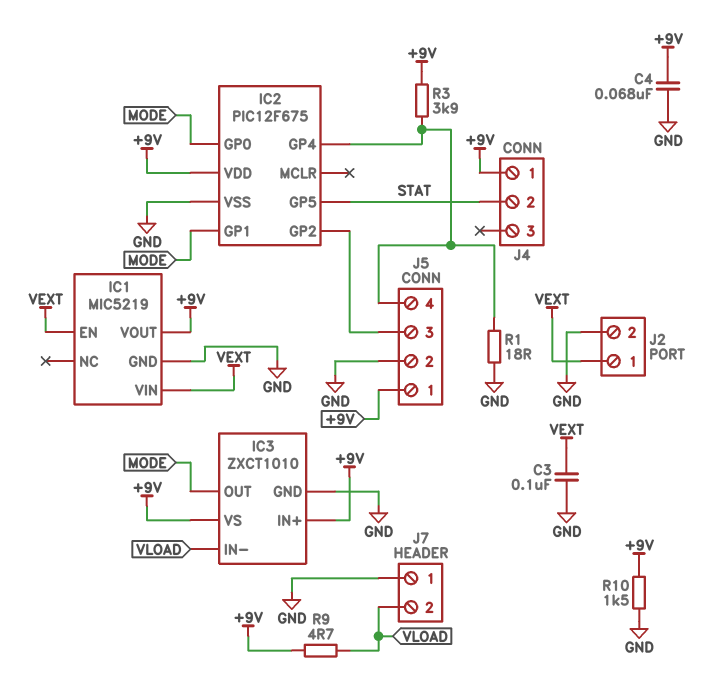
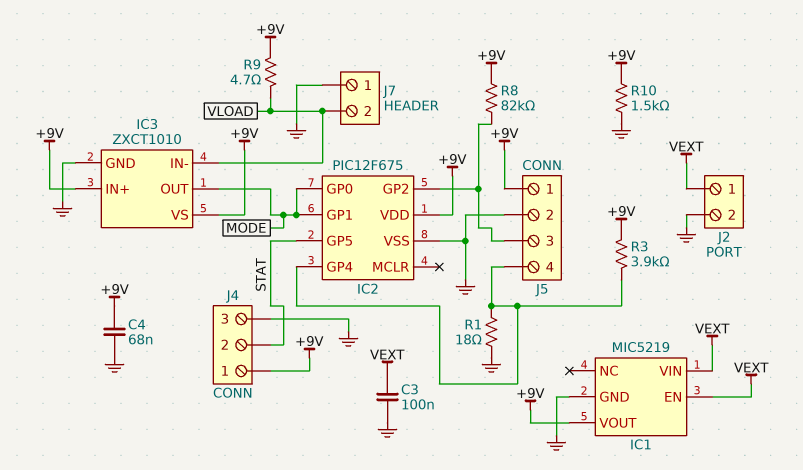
J4 pin 3: none -> GND
R8: none -> 82k (+9V, IC2/GP2)

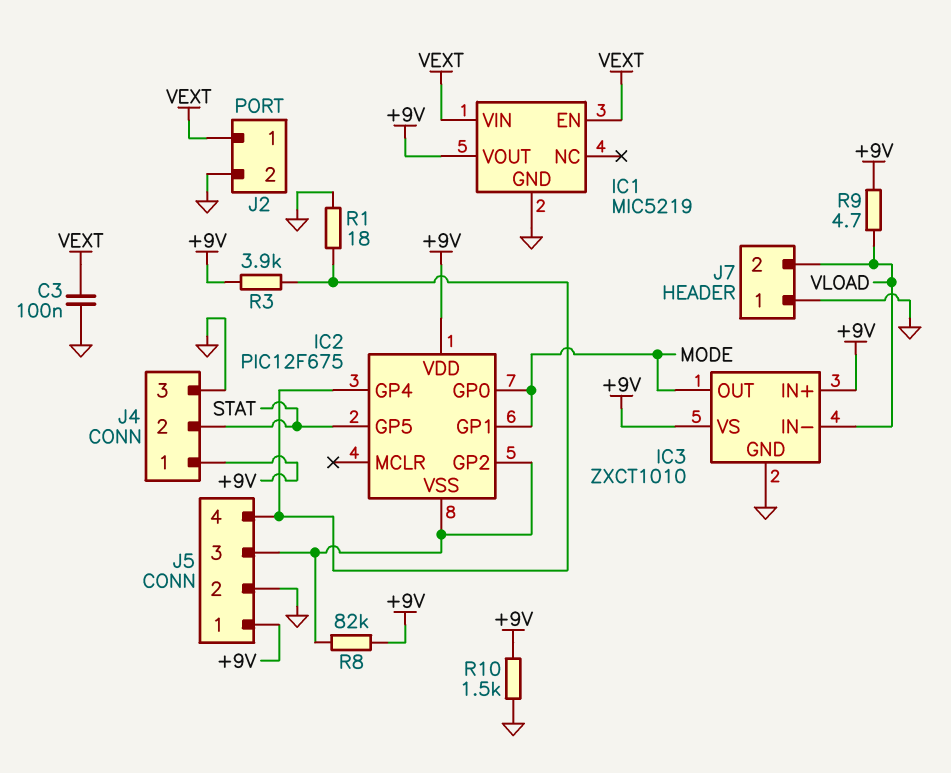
C4: 68nF (+9V, GND) -> none
IC2 pin VSS: GND -> IC2/GP2

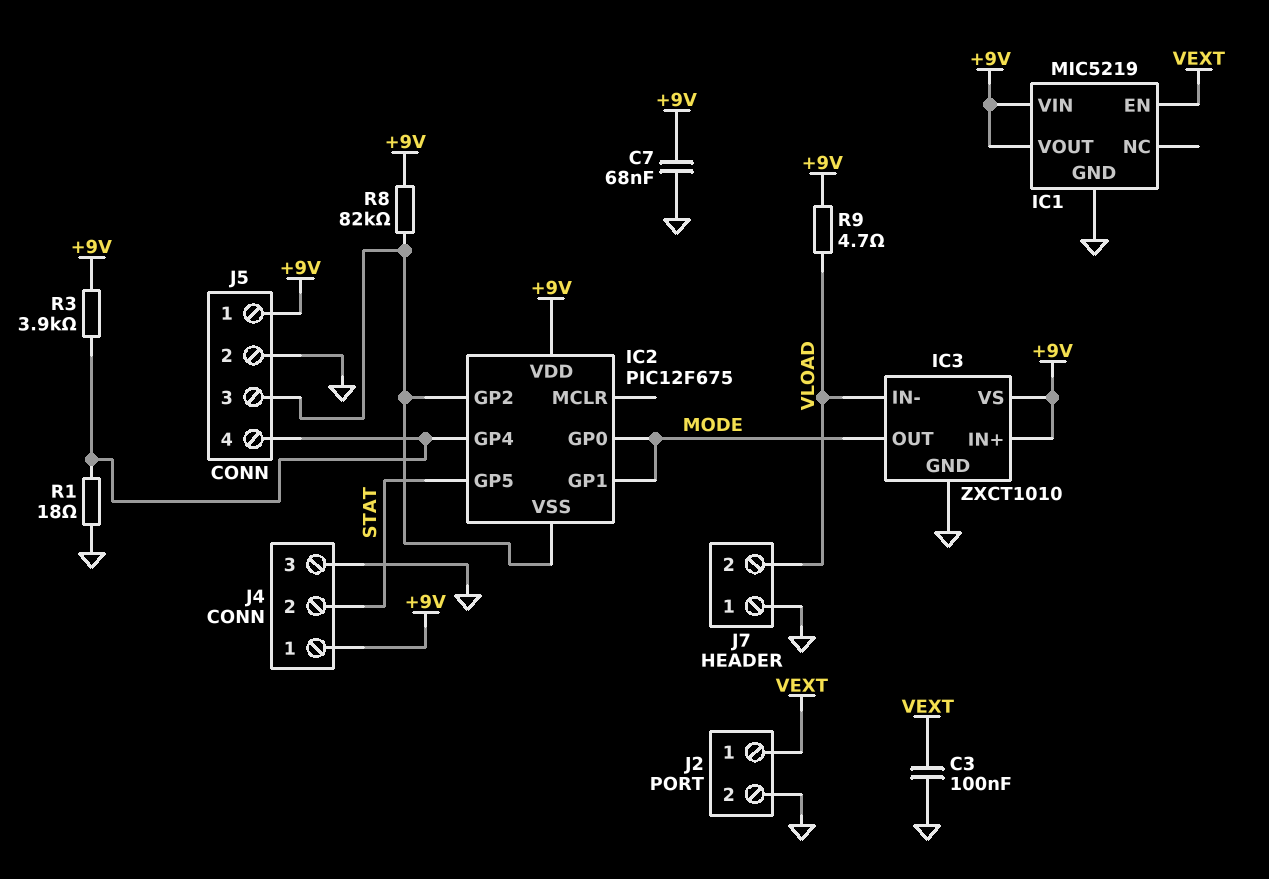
C7: none -> 68nF (+9V, GND)
IC1 pin VIN: VEXT -> +9V
R10: 1.5k (+9V, GND) -> none

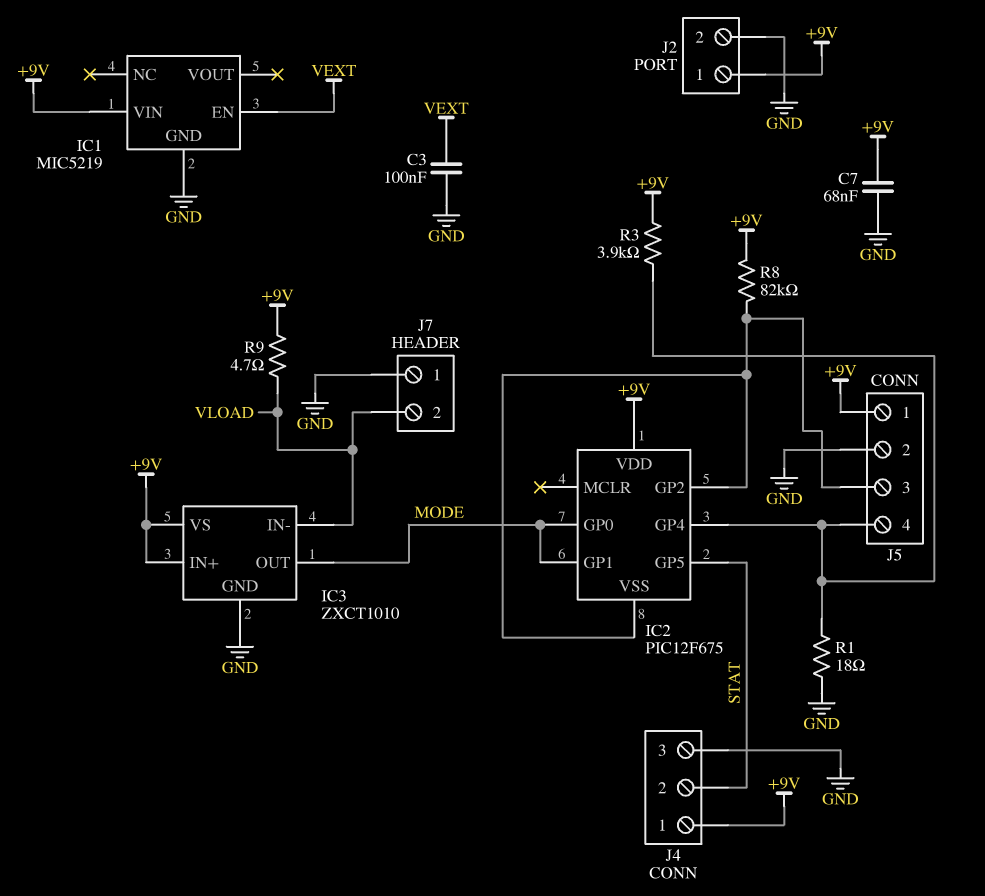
IC1 pin VOUT: +9V -> none
J2 pin 1: VEXT -> +9V

